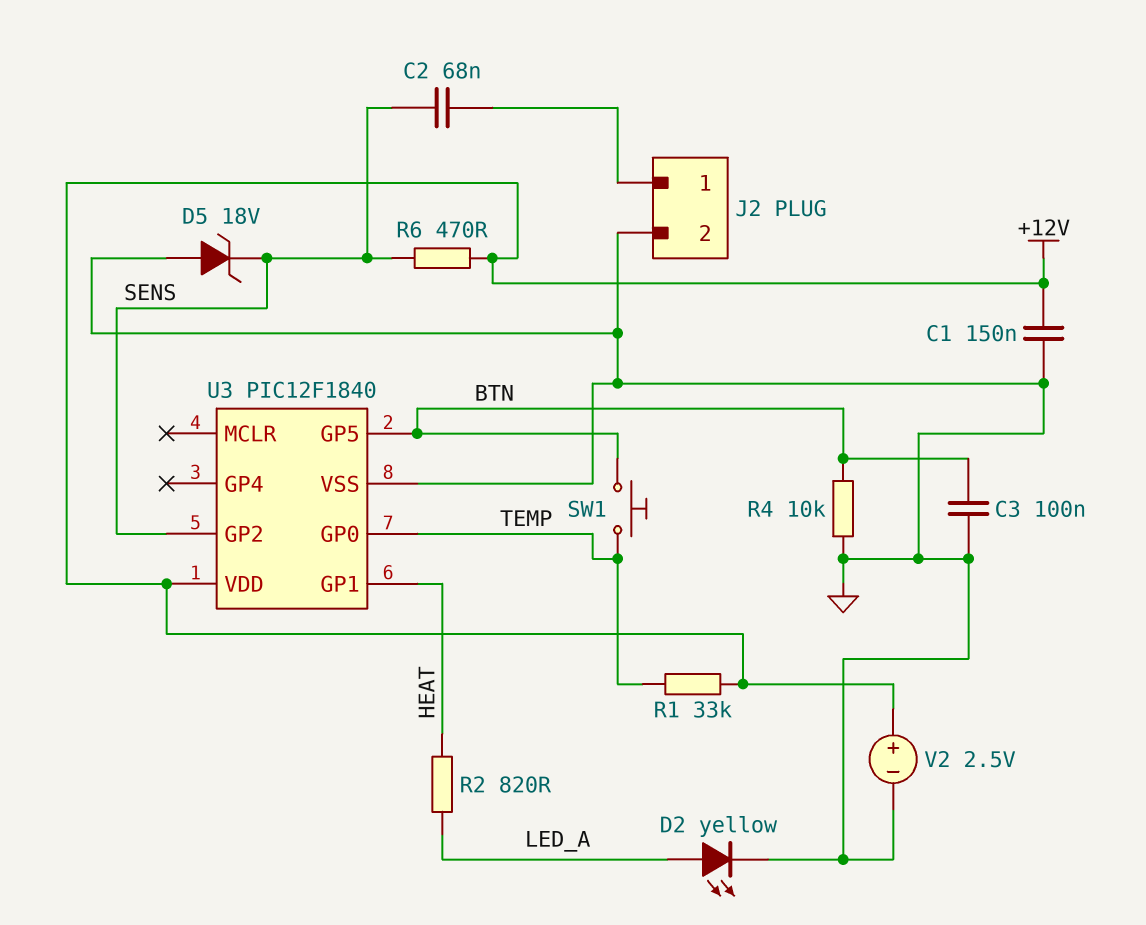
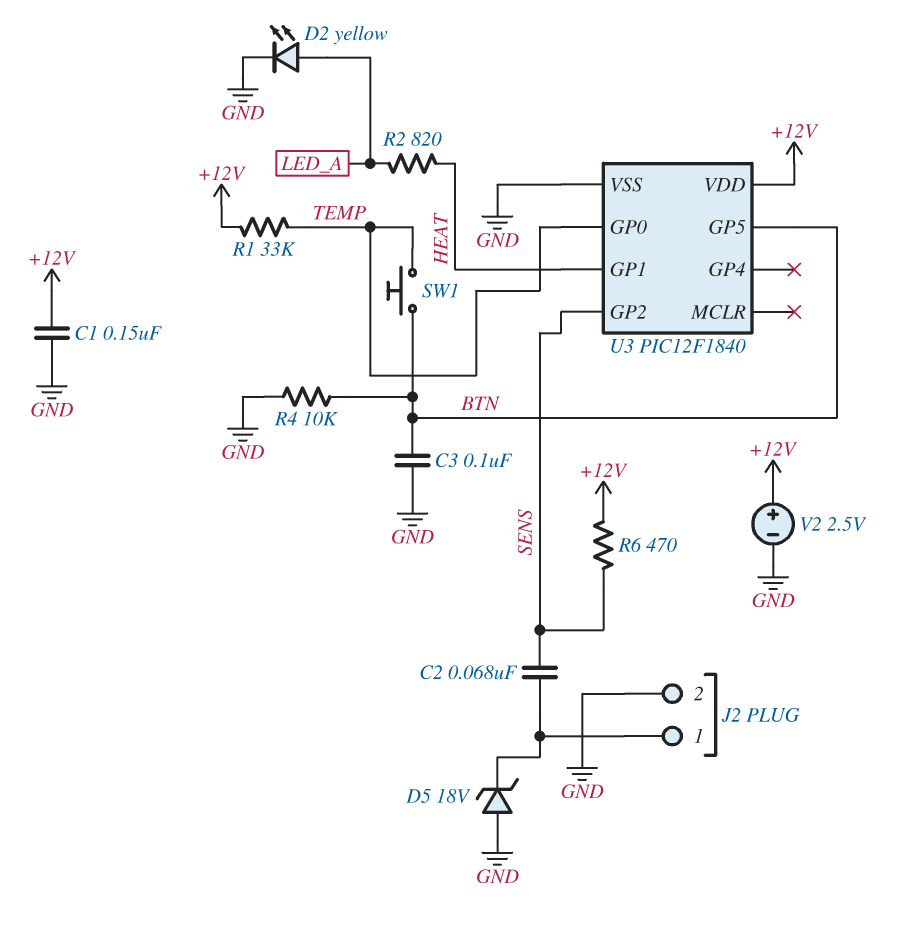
D5: zener 18V (A GND, K SENS) -> zener 18V (A GND, K J2/1)

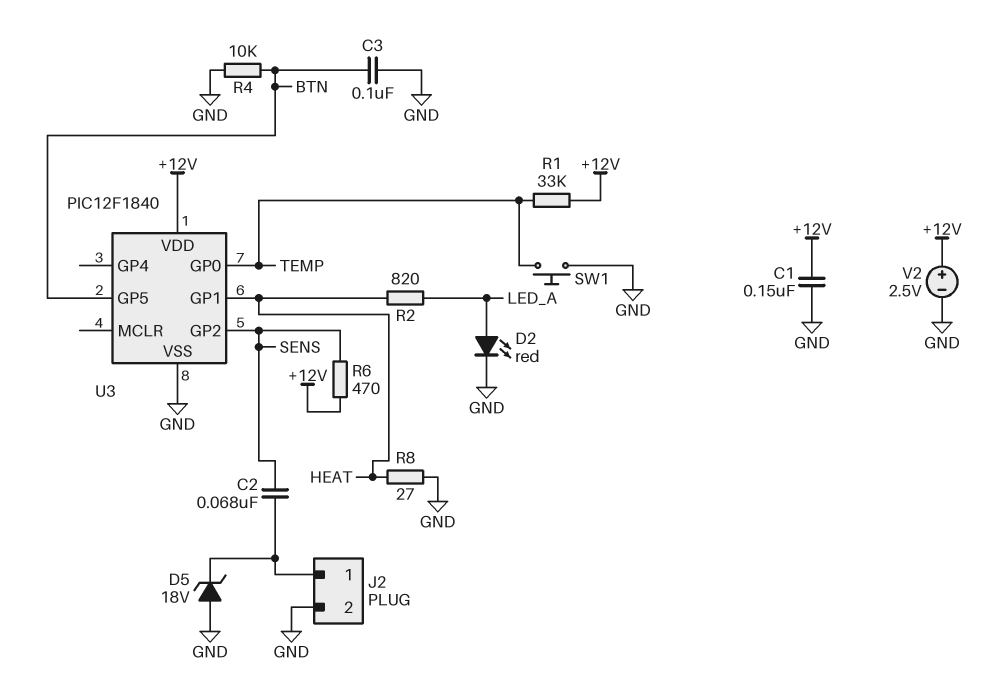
D2: LED yellow (A LED_A, K GND) -> LED red (A LED_A, K GND)
R8: none -> 27 (GND, HEAT)
SW1: button (BTN, TEMP) -> button (GND, TEMP)

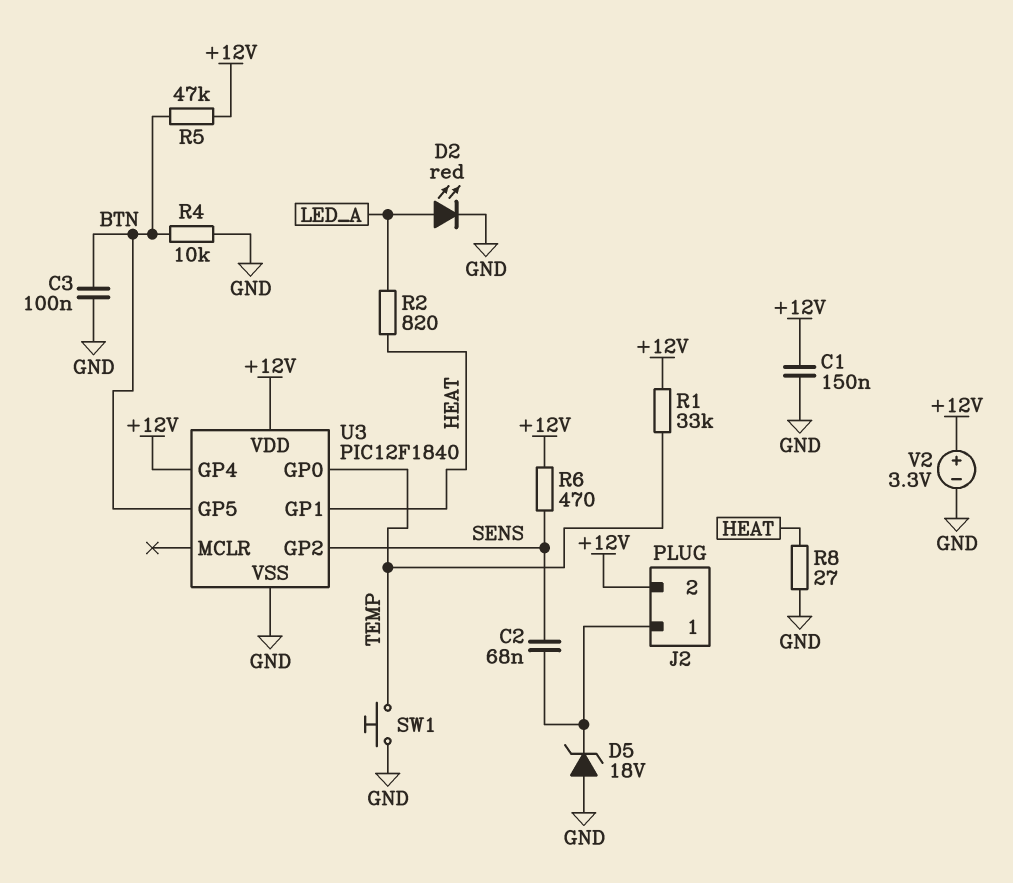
J2 pin 2: GND -> +12V
R5: none -> 47k (+12V, BTN)
U3 pin GP4: none -> +12V
V2: 2.5V (plus +12V, minus GND) -> 3.3V (plus +12V, minus GND)

